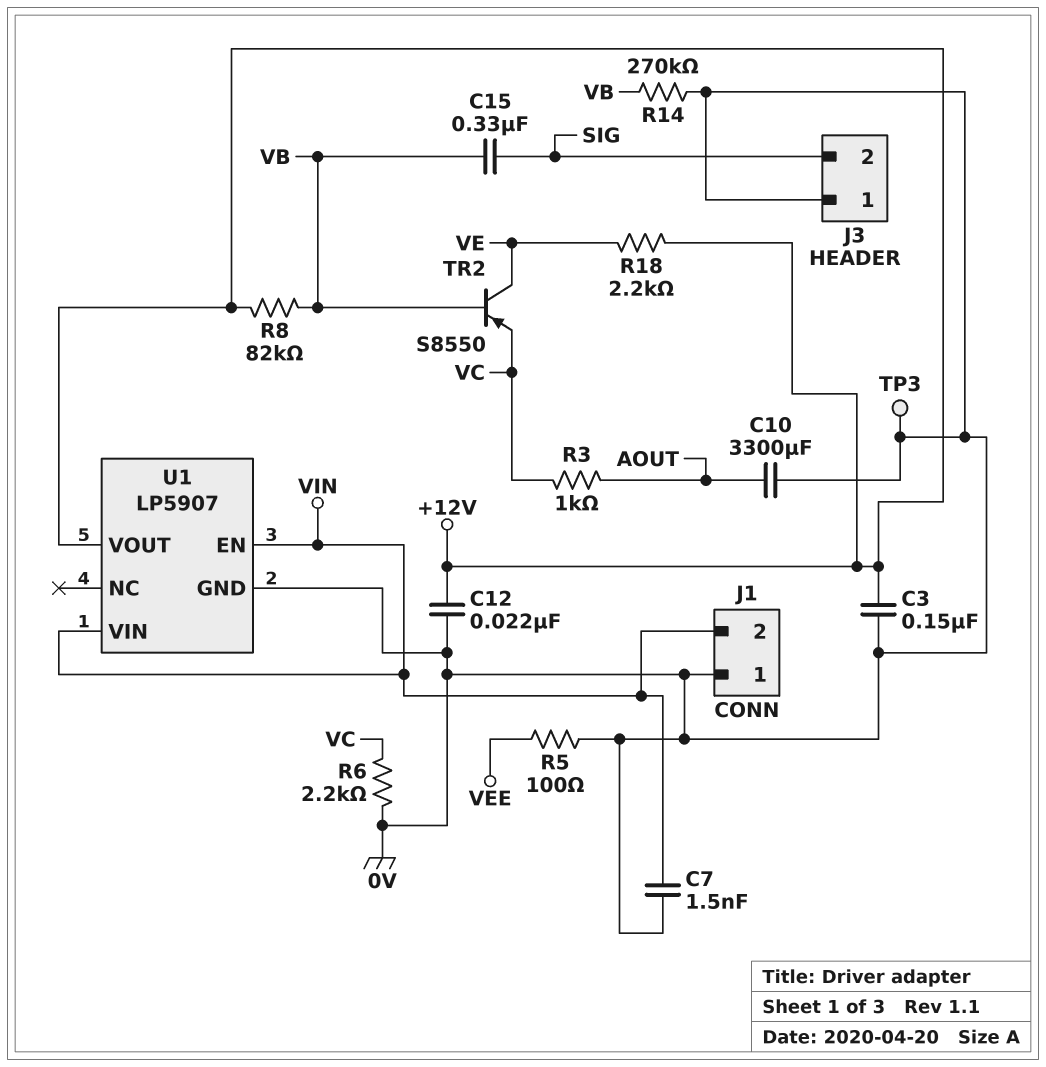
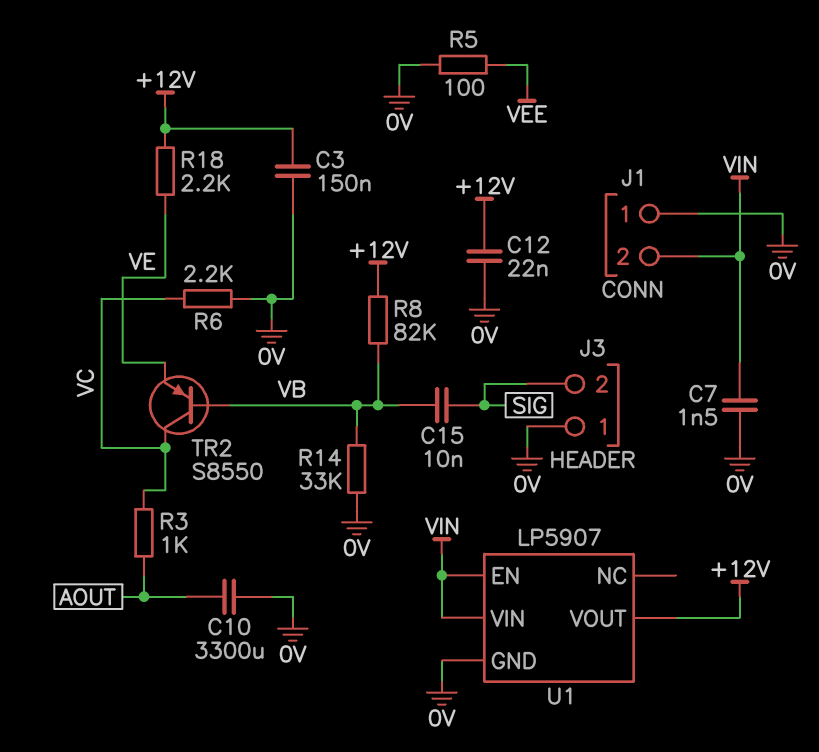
C15: 330nF (SIG, VB) -> 10nF (SIG, VB)
R14: 270k (0V, VB) -> 33k (0V, VB)
TP3: test point (0V) -> none
TR2: PNP S8550 (B VB, C VE, E VC) -> PNP S8550 (B VB, C VC, E VE)

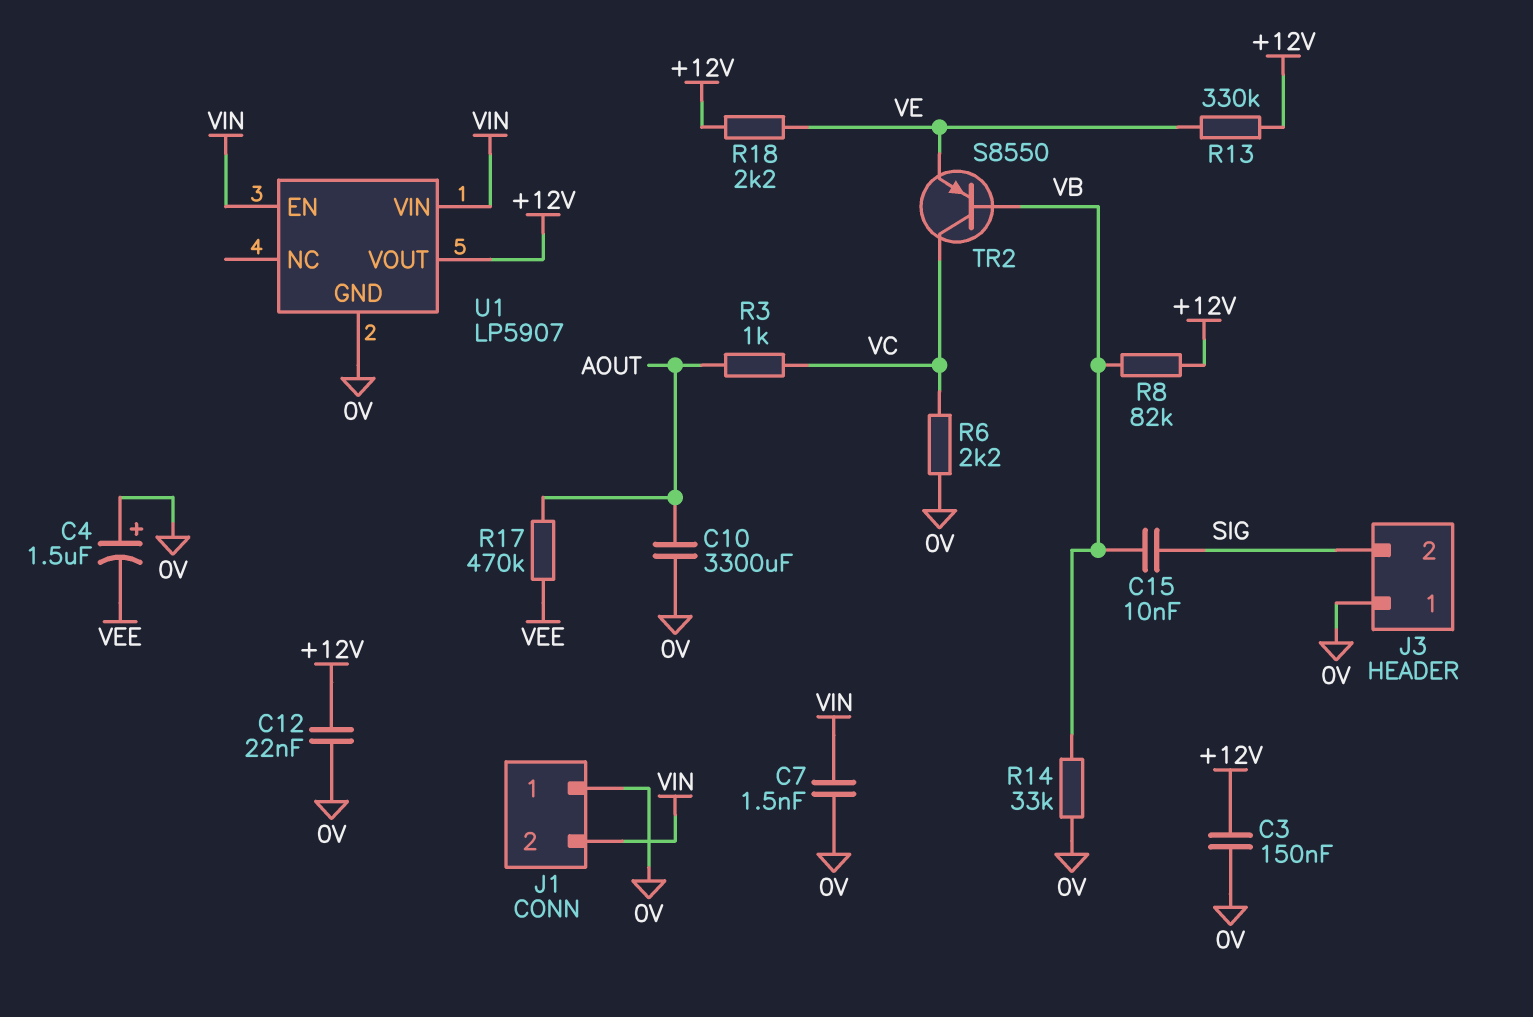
C4: none -> 1.5uF (plus 0V, minus VEE)
R5: 100 (0V, VEE) -> none
R13: none -> 330k (+12V, VE)
R17: none -> 470k (AOUT, VEE)

